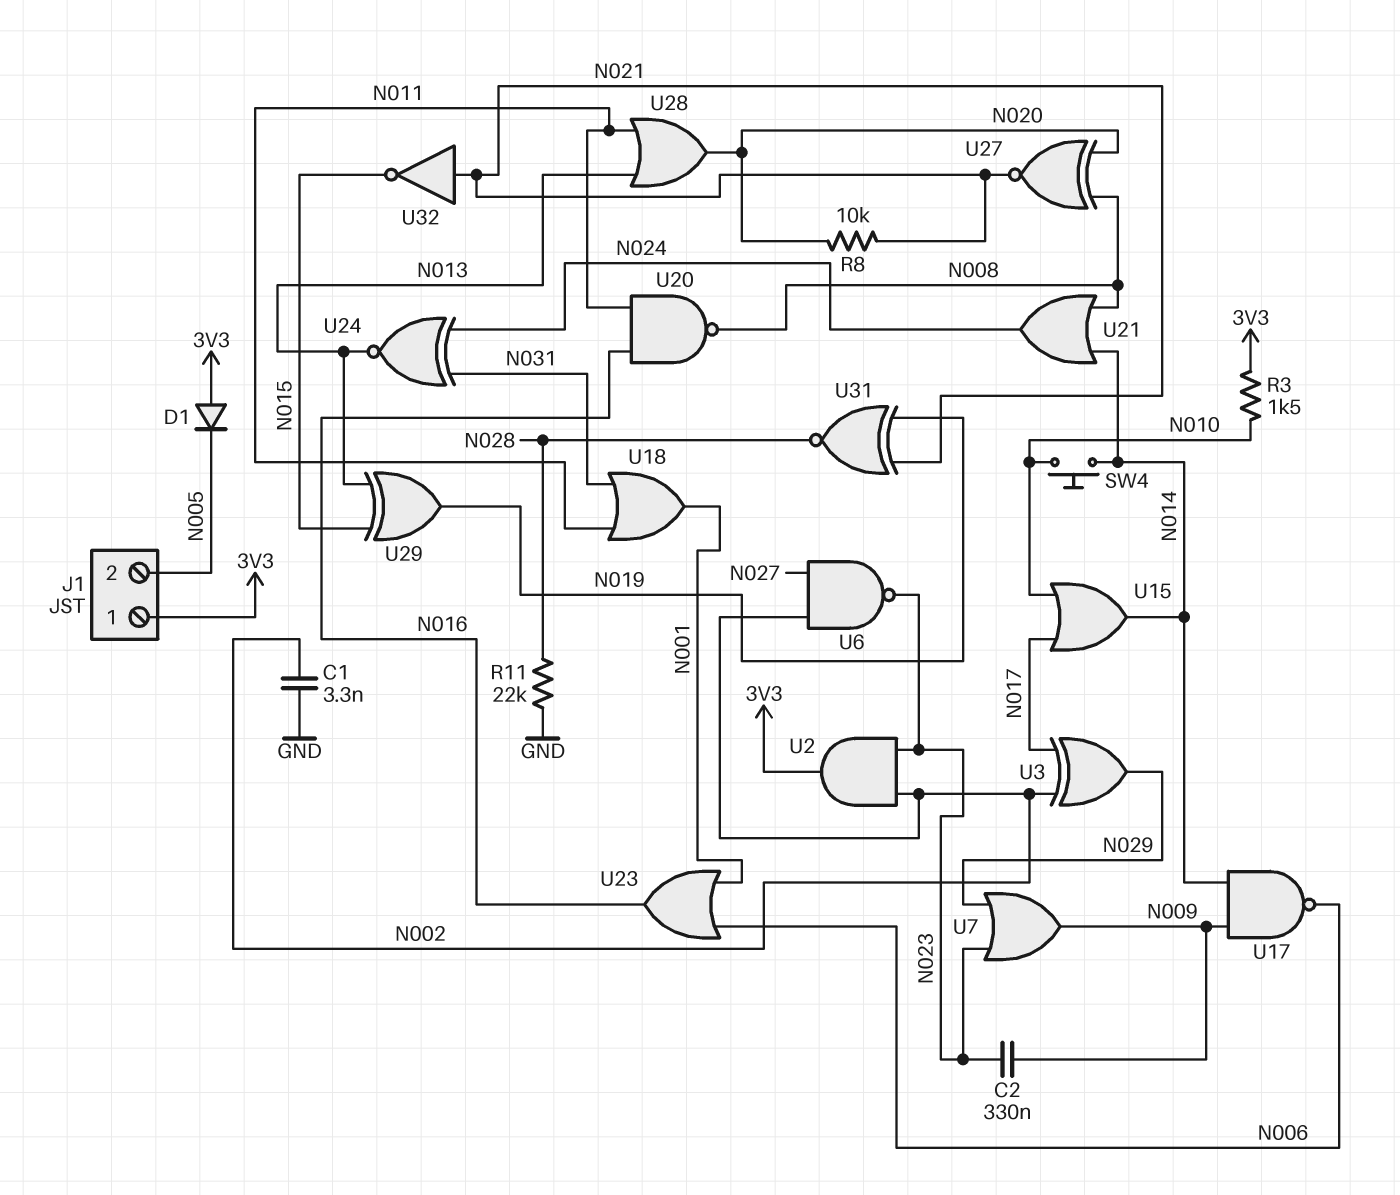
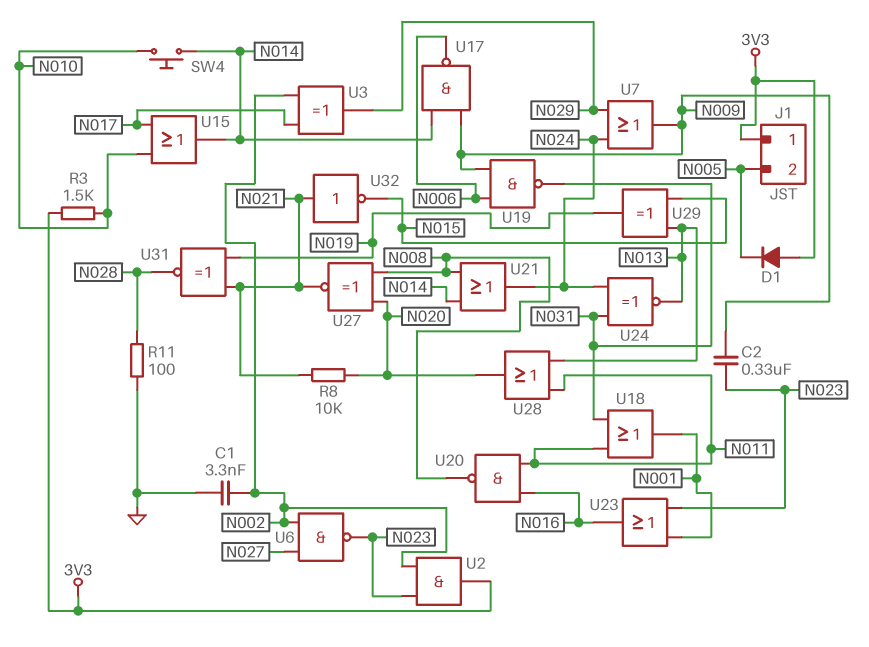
R11: 22k (GND, N028) -> 100 (GND, N028)
U7: OR (in N023, in N029, out N009) -> OR (in N024, in N029, out N009)
U19: none -> NAND (in N006, in N009, out N031)
U23: OR (in N001, in N006, out N016) -> OR (in N001, in N023, out N016)

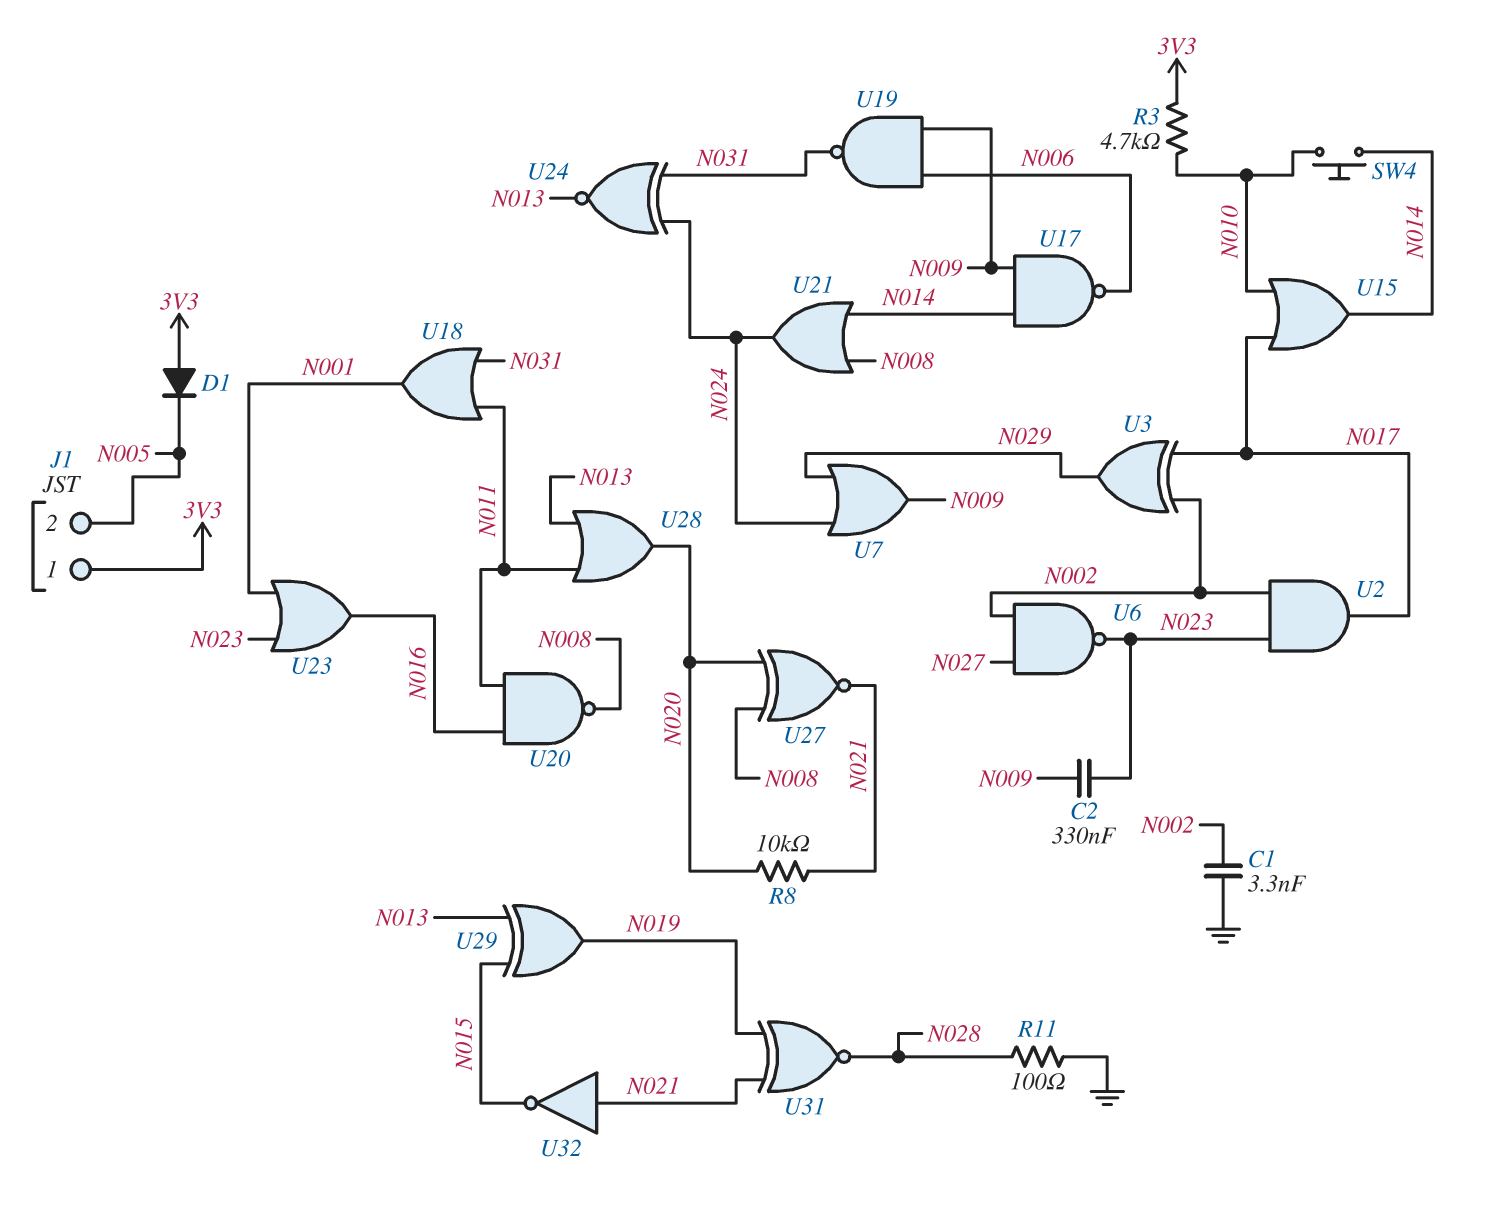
R3: 1.5k (3V3, N010) -> 4.7k (3V3, N010)
U2: AND (in N002, in N023, out 3V3) -> AND (in N002, in N023, out N017)

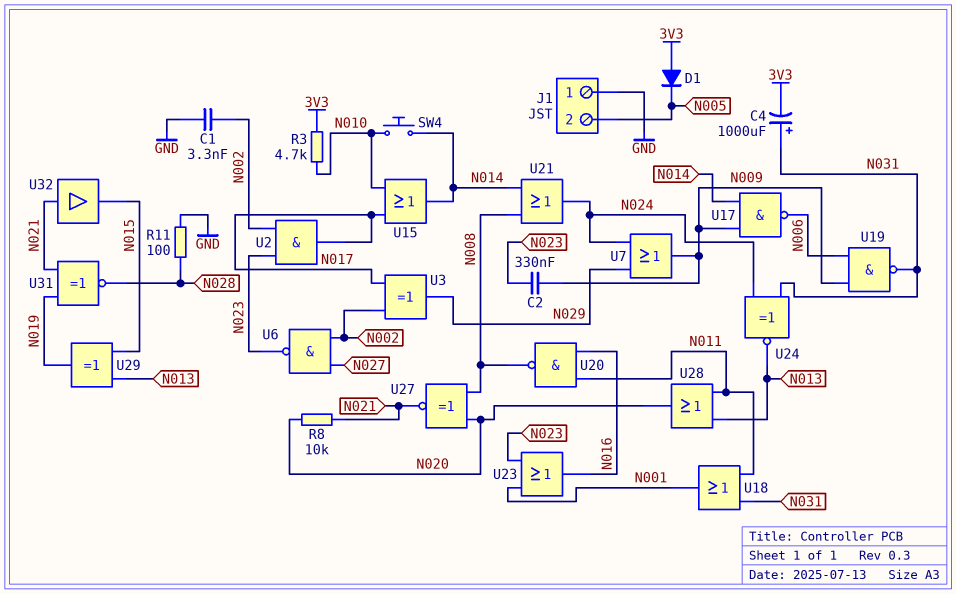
C4: none -> 1000uF (plus N031, minus 3V3)
J1 pin 1: 3V3 -> GND
U32: NOT (in N021, out N015) -> buffer (in N021, out N015)

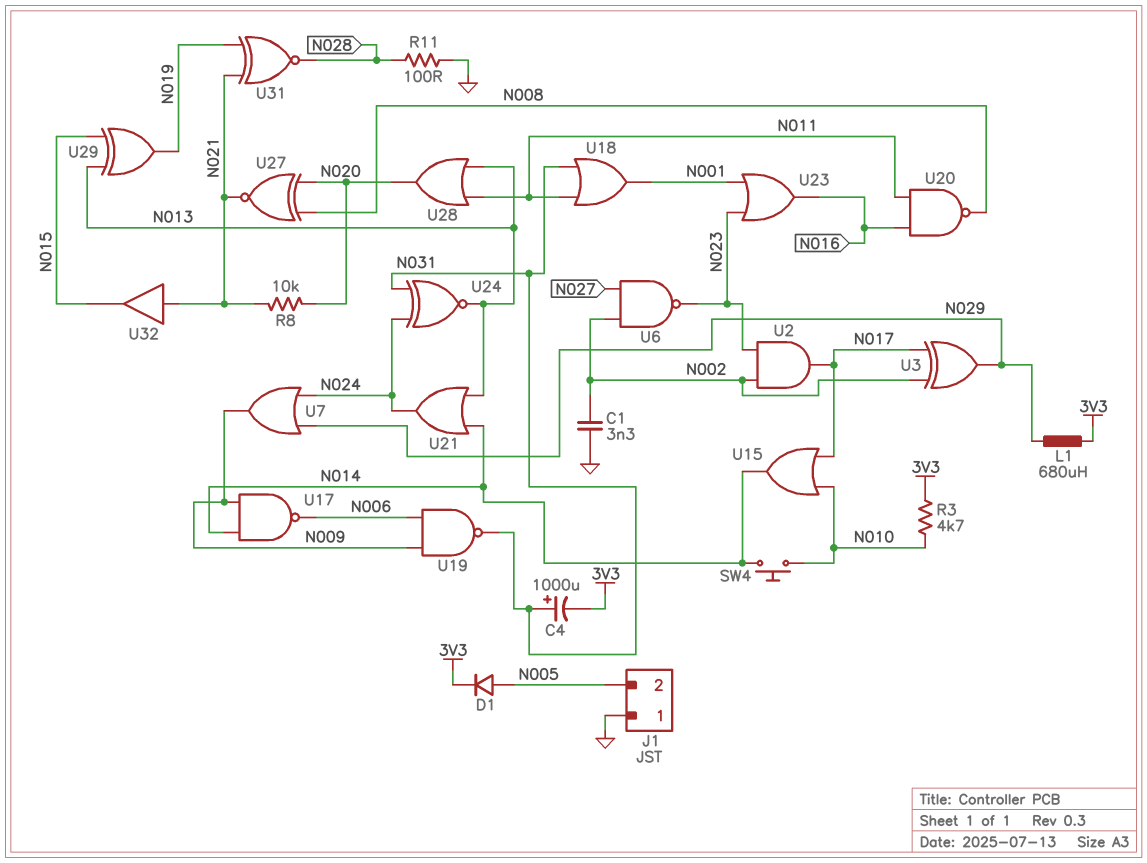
C2: 330nF (N009, N023) -> none
D1: diode (A 3V3, K N005) -> diode (A N005, K 3V3)
L1: none -> 680uH (3V3, N029)
U21: OR (in N008, in N014, out N024) -> OR (in N013, in N014, out N024)

